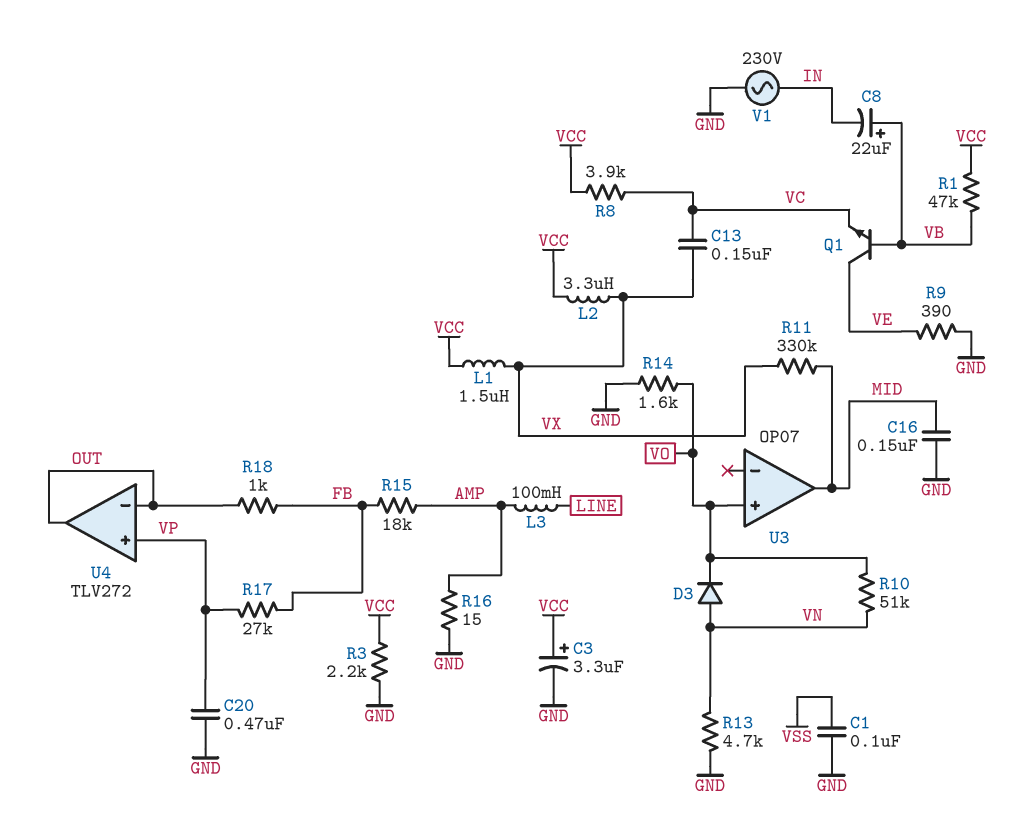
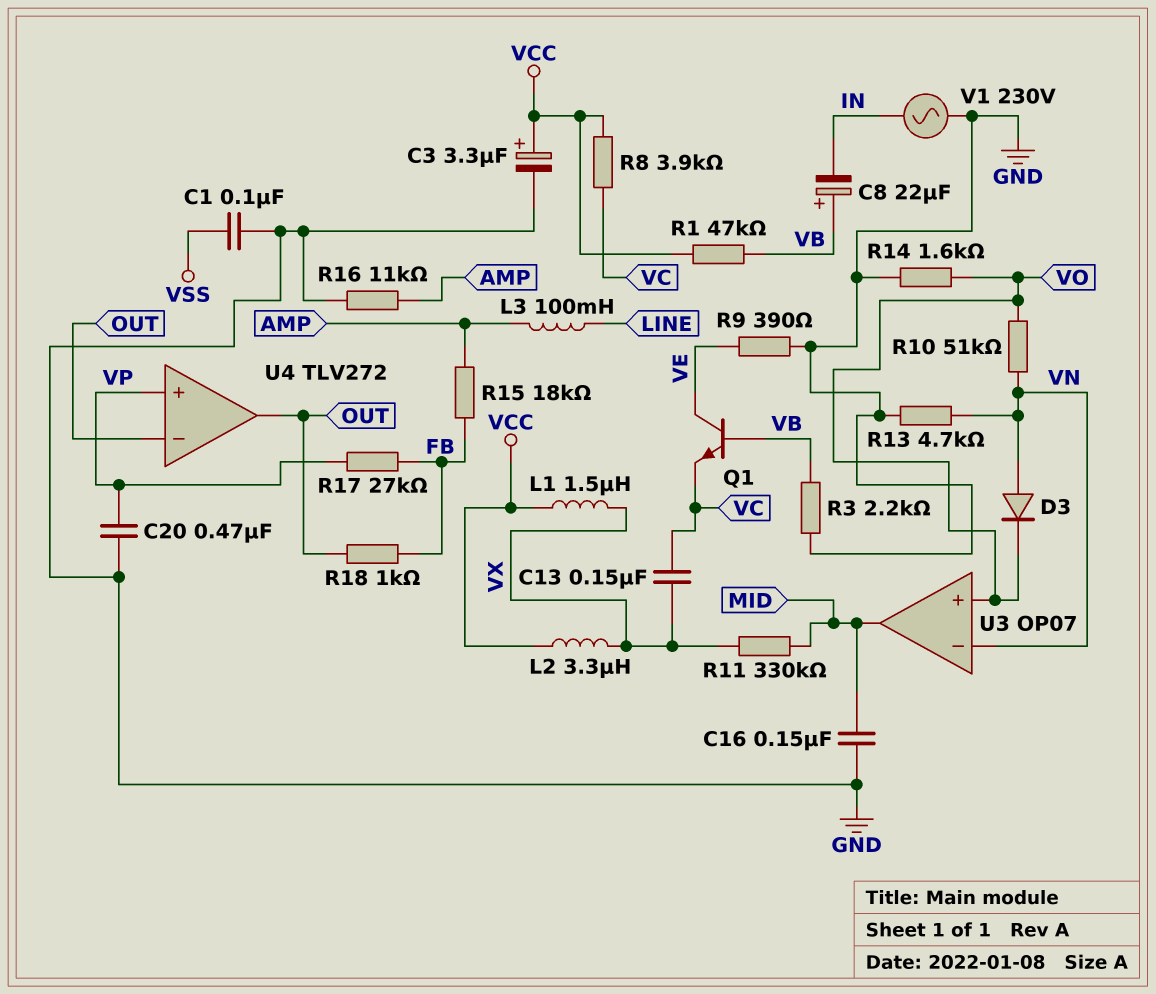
R3: 2.2k (GND, VCC) -> 2.2k (GND, VB)
R16: 15 (AMP, GND) -> 11k (AMP, GND)
U3 pin in-: none -> VN

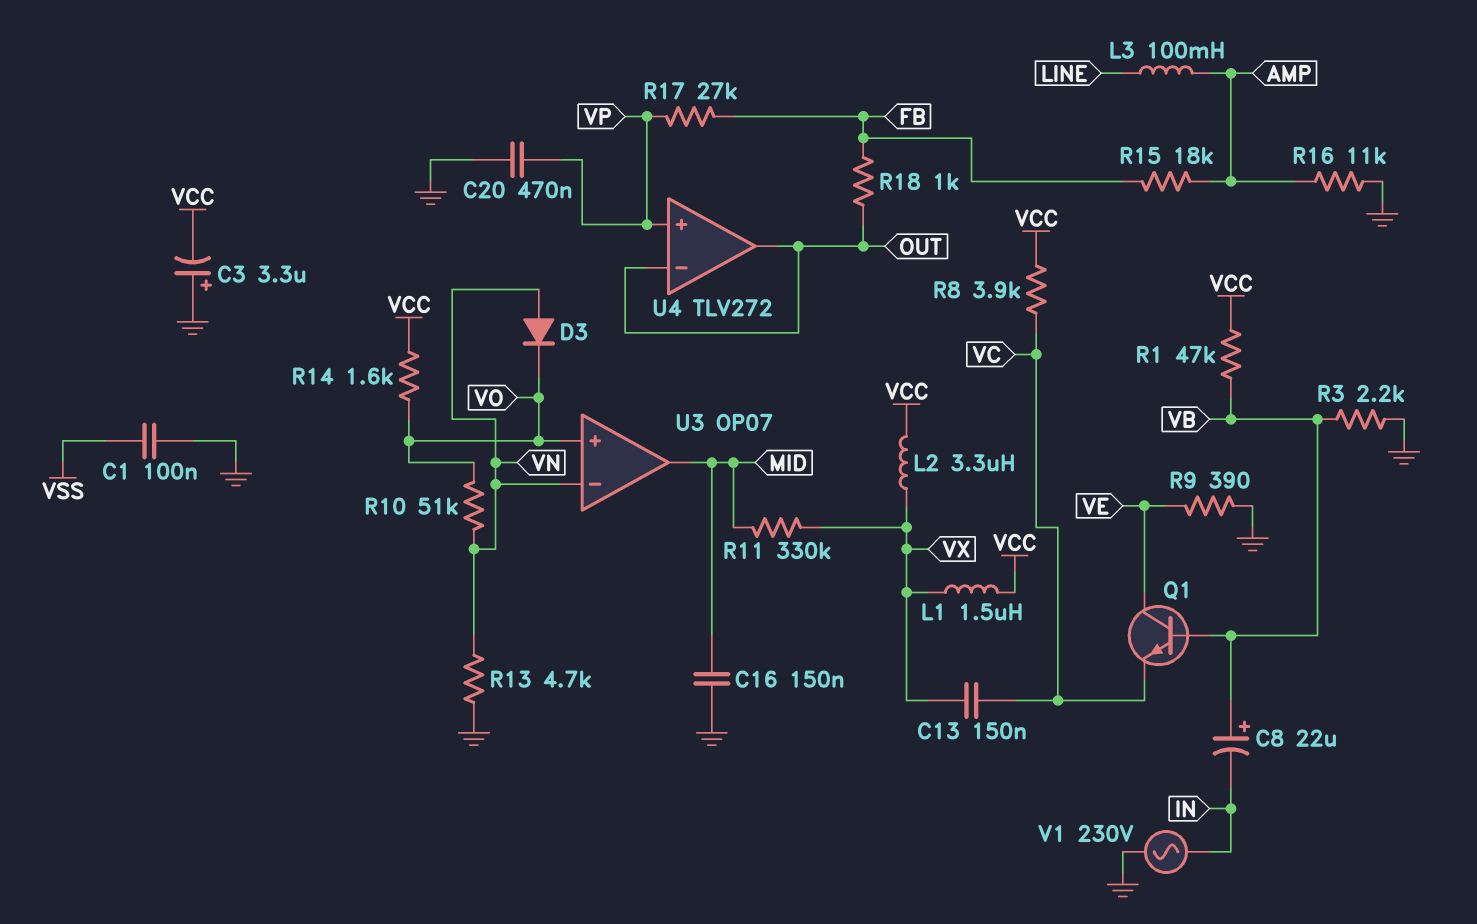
C3: 3.3uF (plus VCC, minus GND) -> 3.3uF (plus GND, minus VCC)
R14: 1.6k (GND, VO) -> 1.6k (VCC, VO)

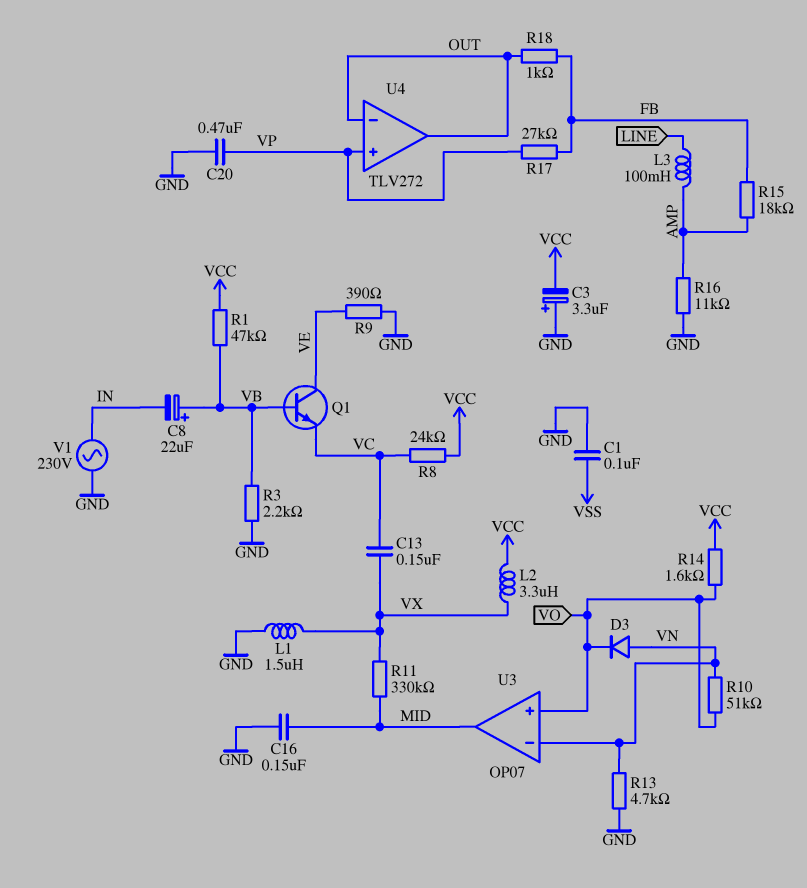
L1: 1.5uH (VCC, VX) -> 1.5uH (GND, VX)
R8: 3.9k (VC, VCC) -> 24k (VC, VCC)

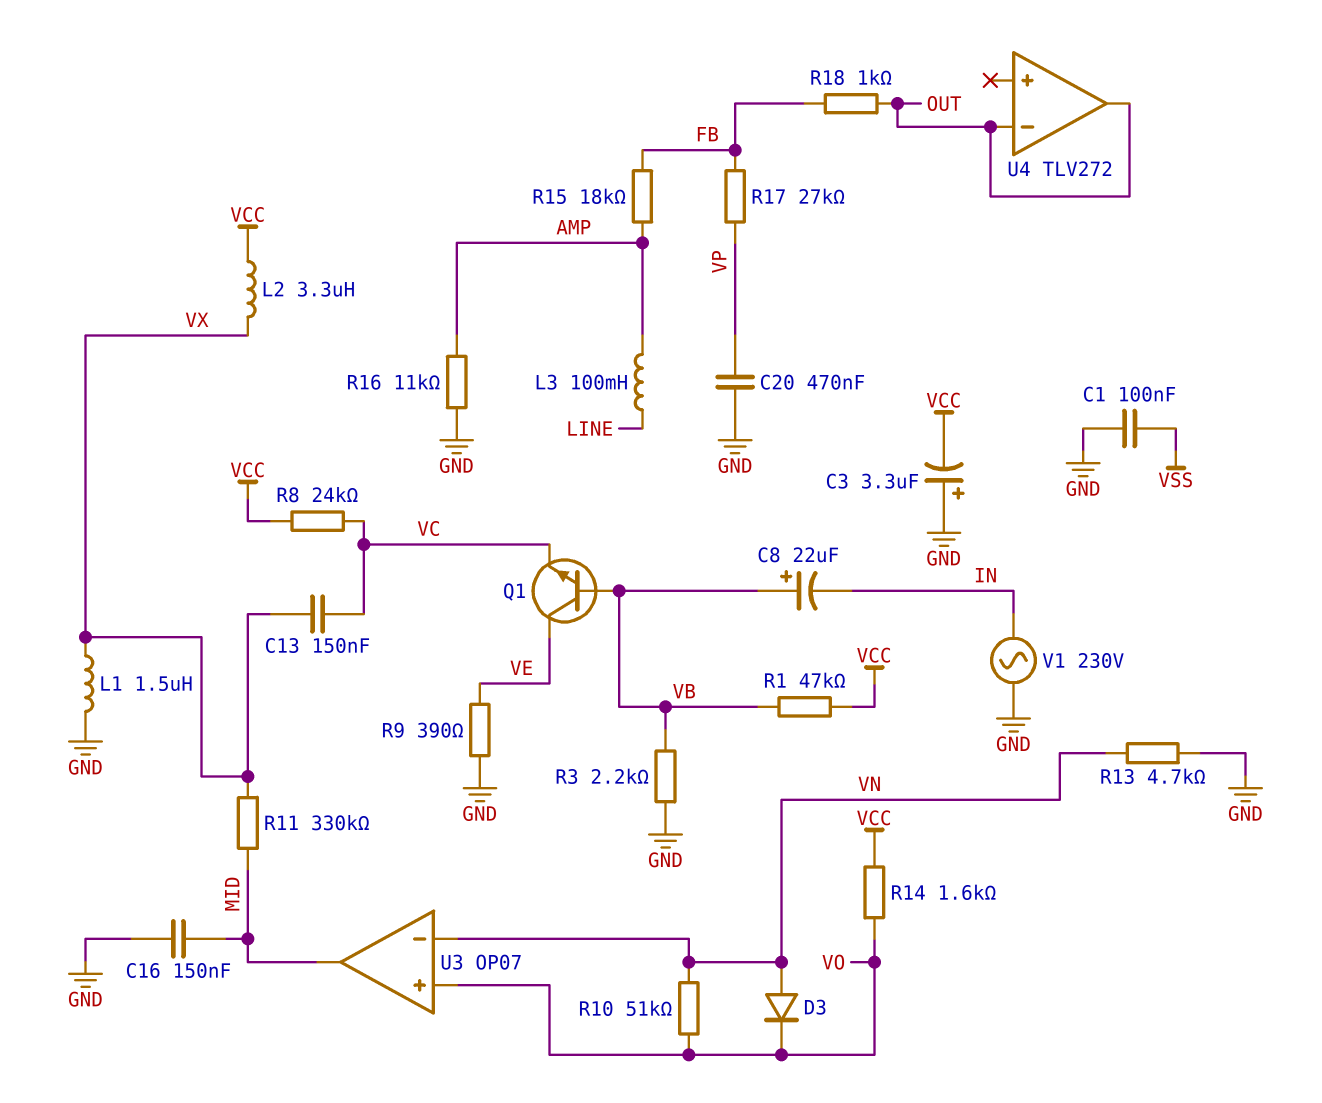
U4 pin in+: VP -> none

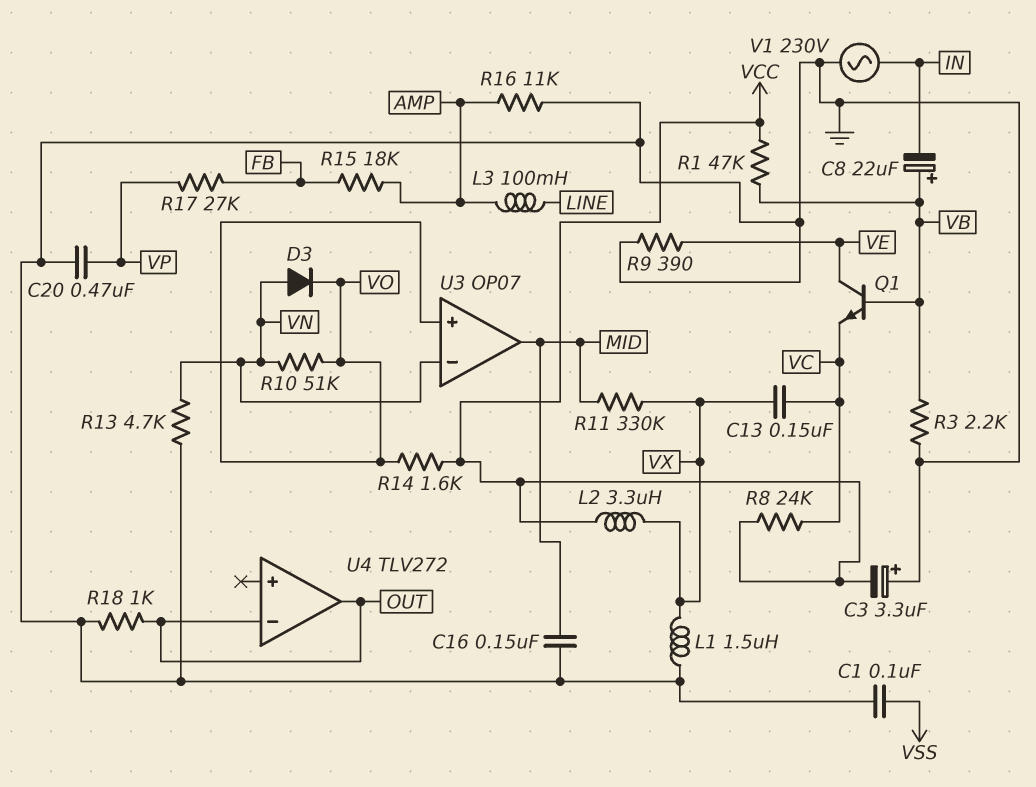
R18: 1k (FB, OUT) -> 1k (GND, OUT)

